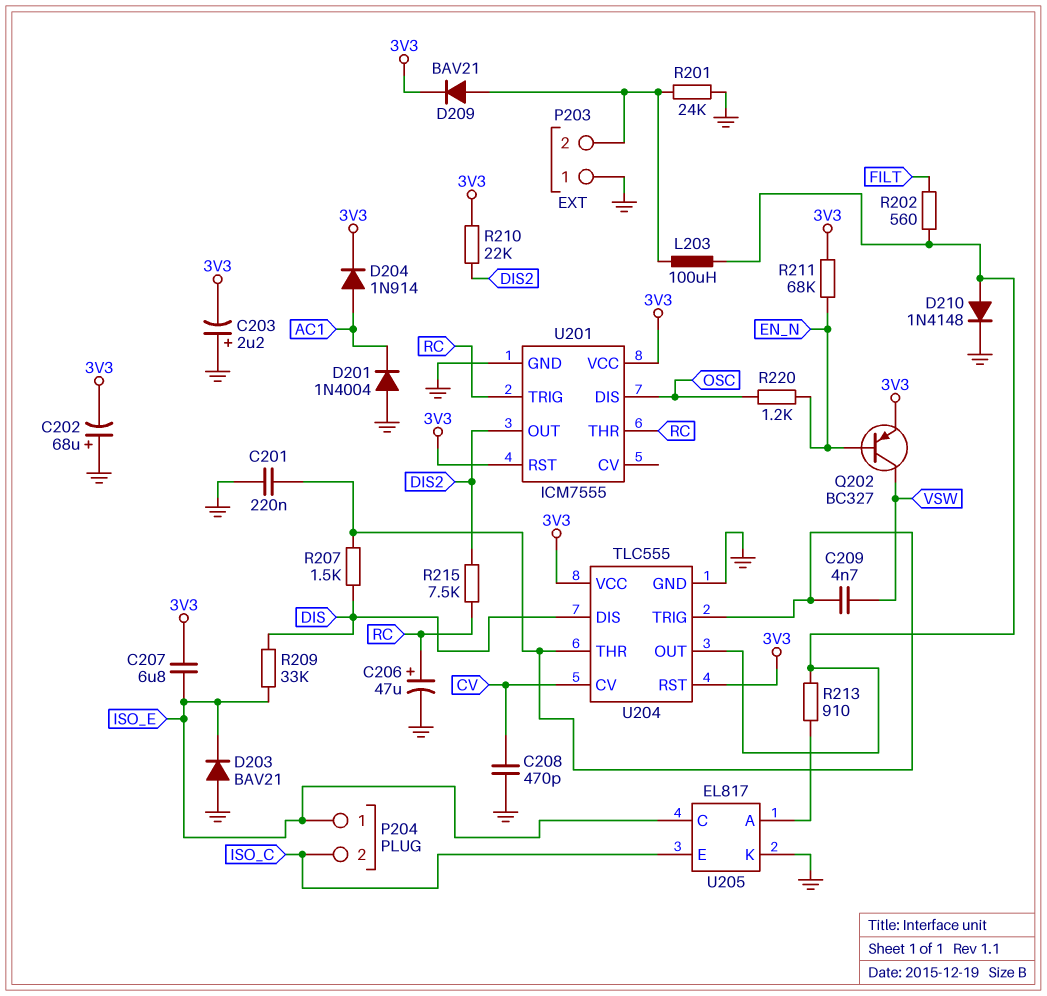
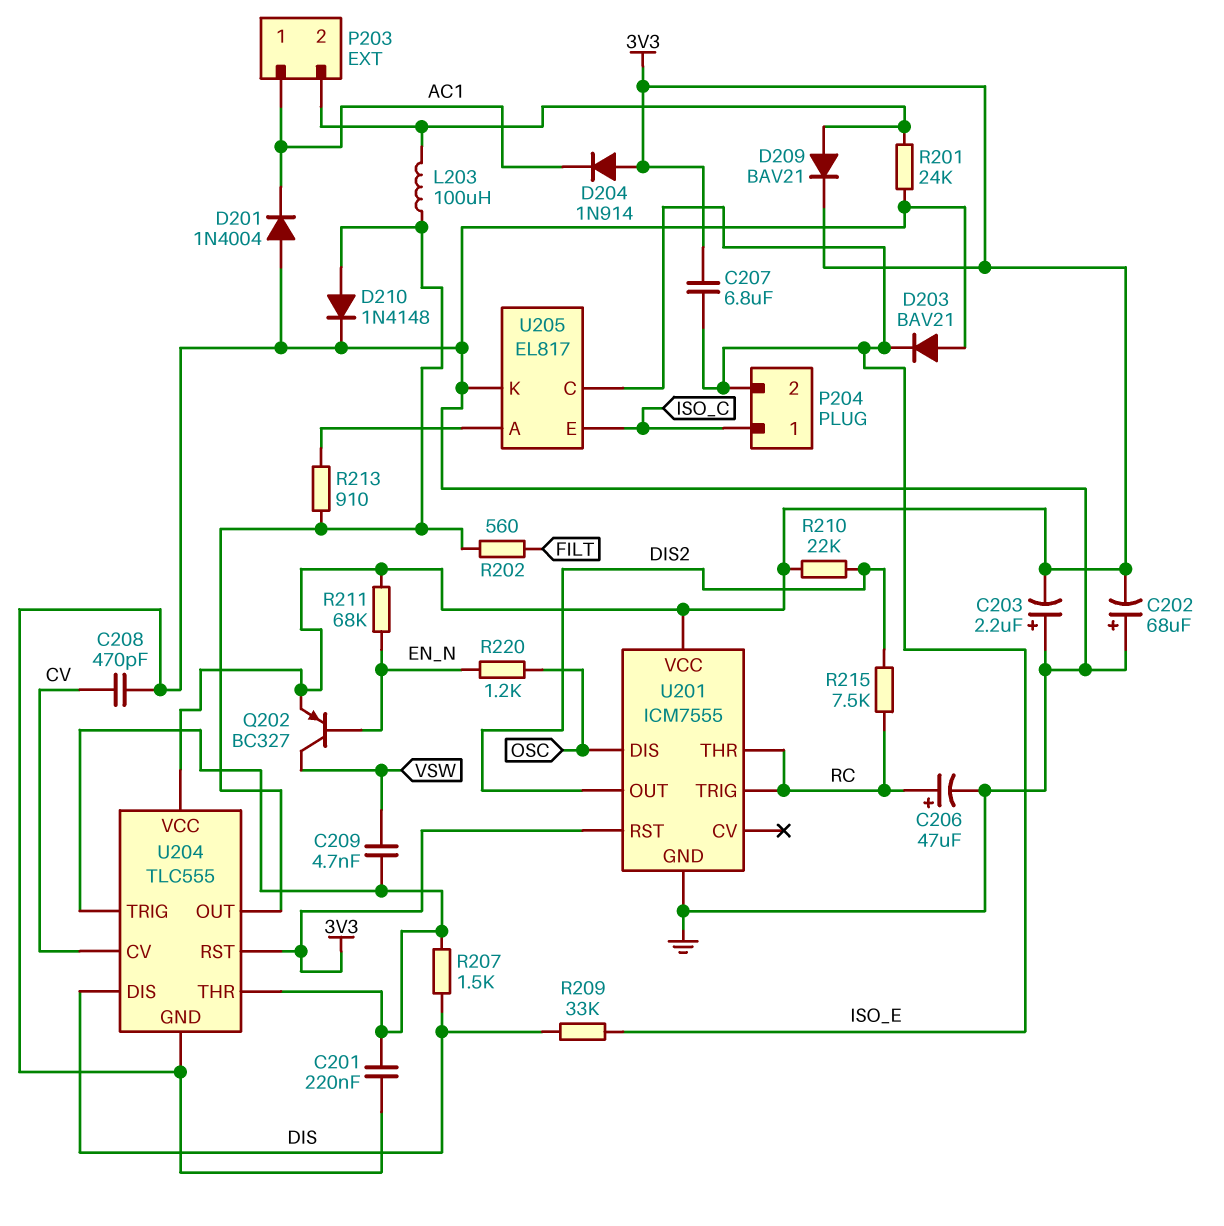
D204: diode 1N914 (A AC1, K 3V3) -> diode 1N914 (A 3V3, K AC1)
P203 pin 1: GND -> AC1
P204 pin 1: ISO_E -> ISO_C
P204 pin 2: ISO_C -> ISO_E

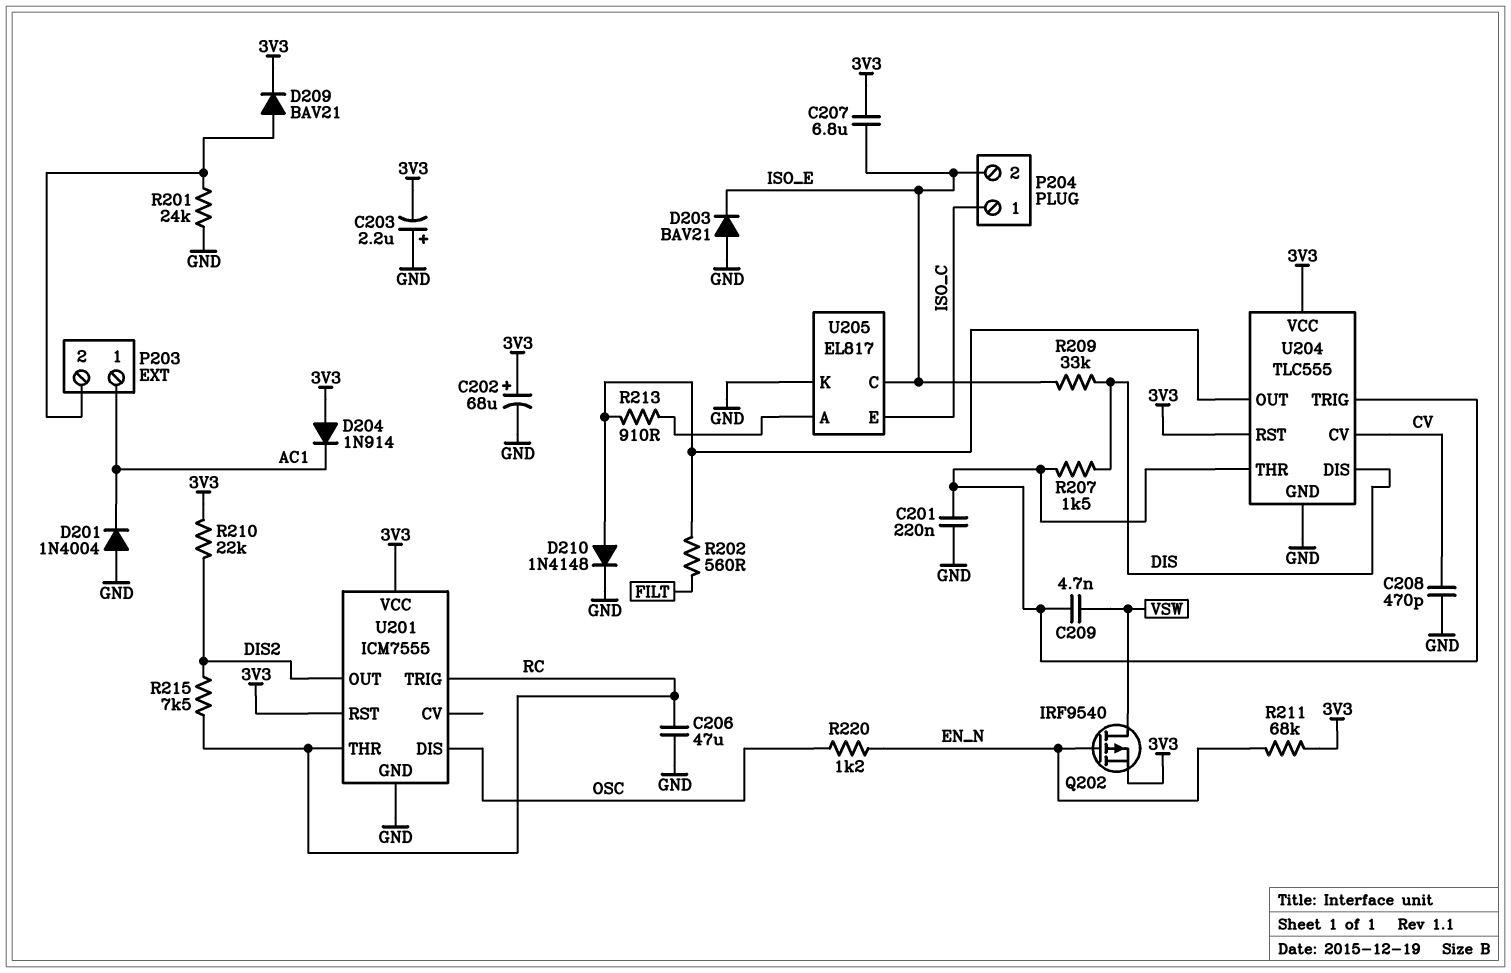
C202: 68uF (plus GND, minus 3V3) -> 68uF (plus 3V3, minus GND)
C206: 47uF (plus RC, minus GND) -> 47uF (GND, RC)
L203: 100uH (P203/2, U204/OUT) -> none
Q202: PNP BC327 (B EN_N, C VSW, E 3V3) -> PMOS IRF9540 (G EN_N, D VSW, S 3V3)

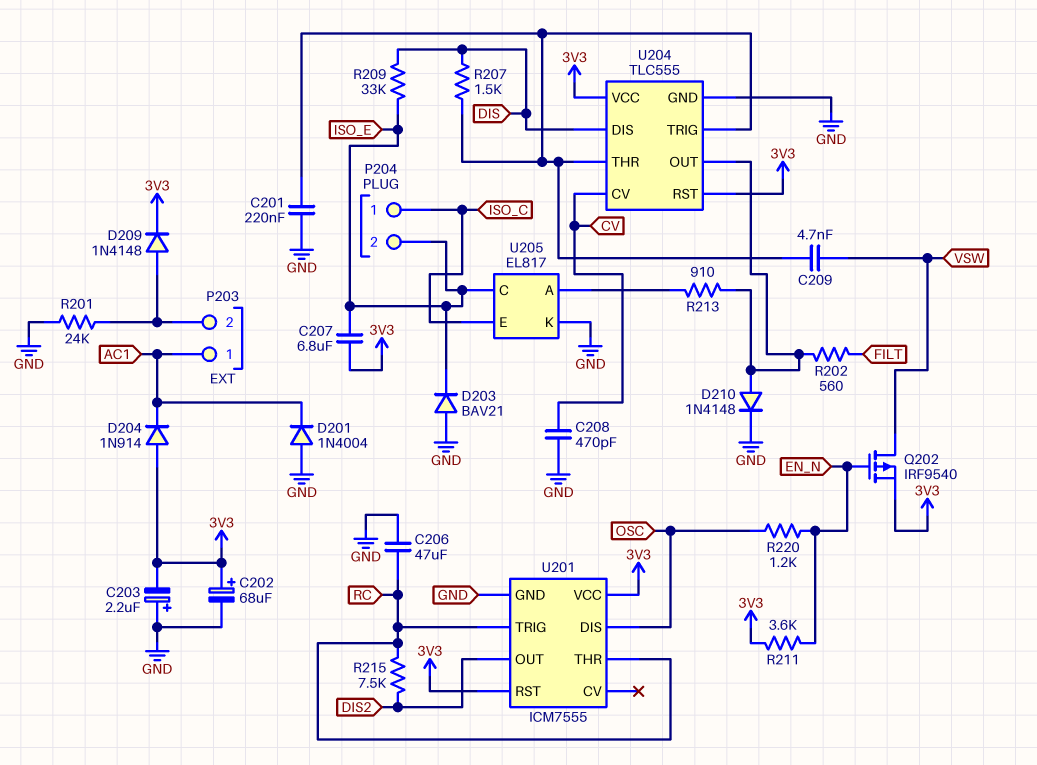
D209: diode BAV21 (A P203/2, K 3V3) -> diode 1N4148 (A P203/2, K 3V3)
R210: 22k (3V3, DIS2) -> none
R211: 68k (3V3, EN_N) -> 3.6k (3V3, EN_N)

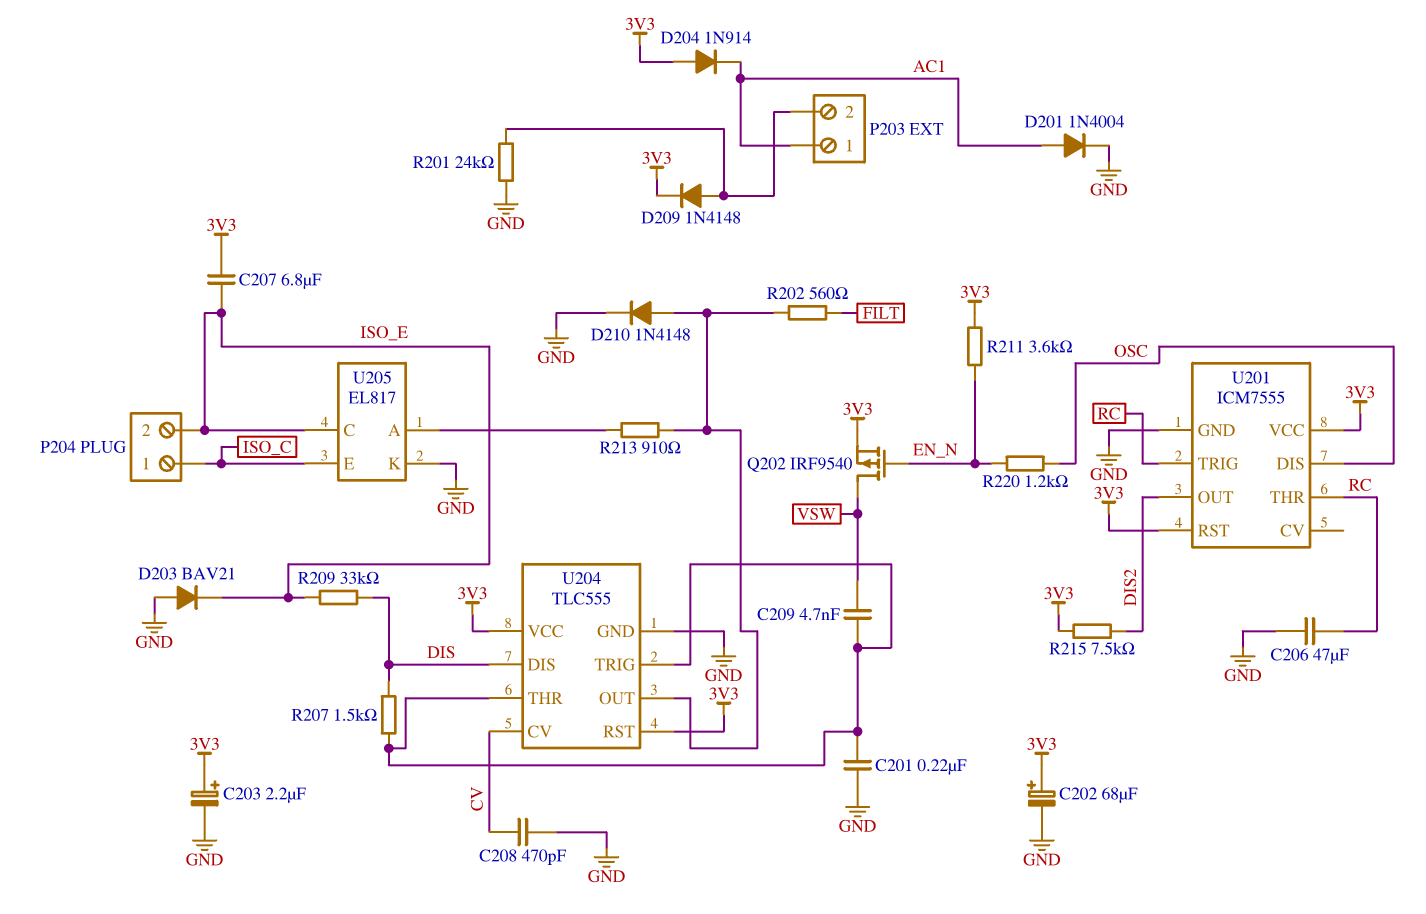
C203: 2.2uF (plus GND, minus 3V3) -> 2.2uF (plus 3V3, minus GND)
D201: diode 1N4004 (A GND, K AC1) -> diode 1N4004 (A AC1, K GND)
R215: 7.5k (DIS2, RC) -> 7.5k (3V3, DIS2)

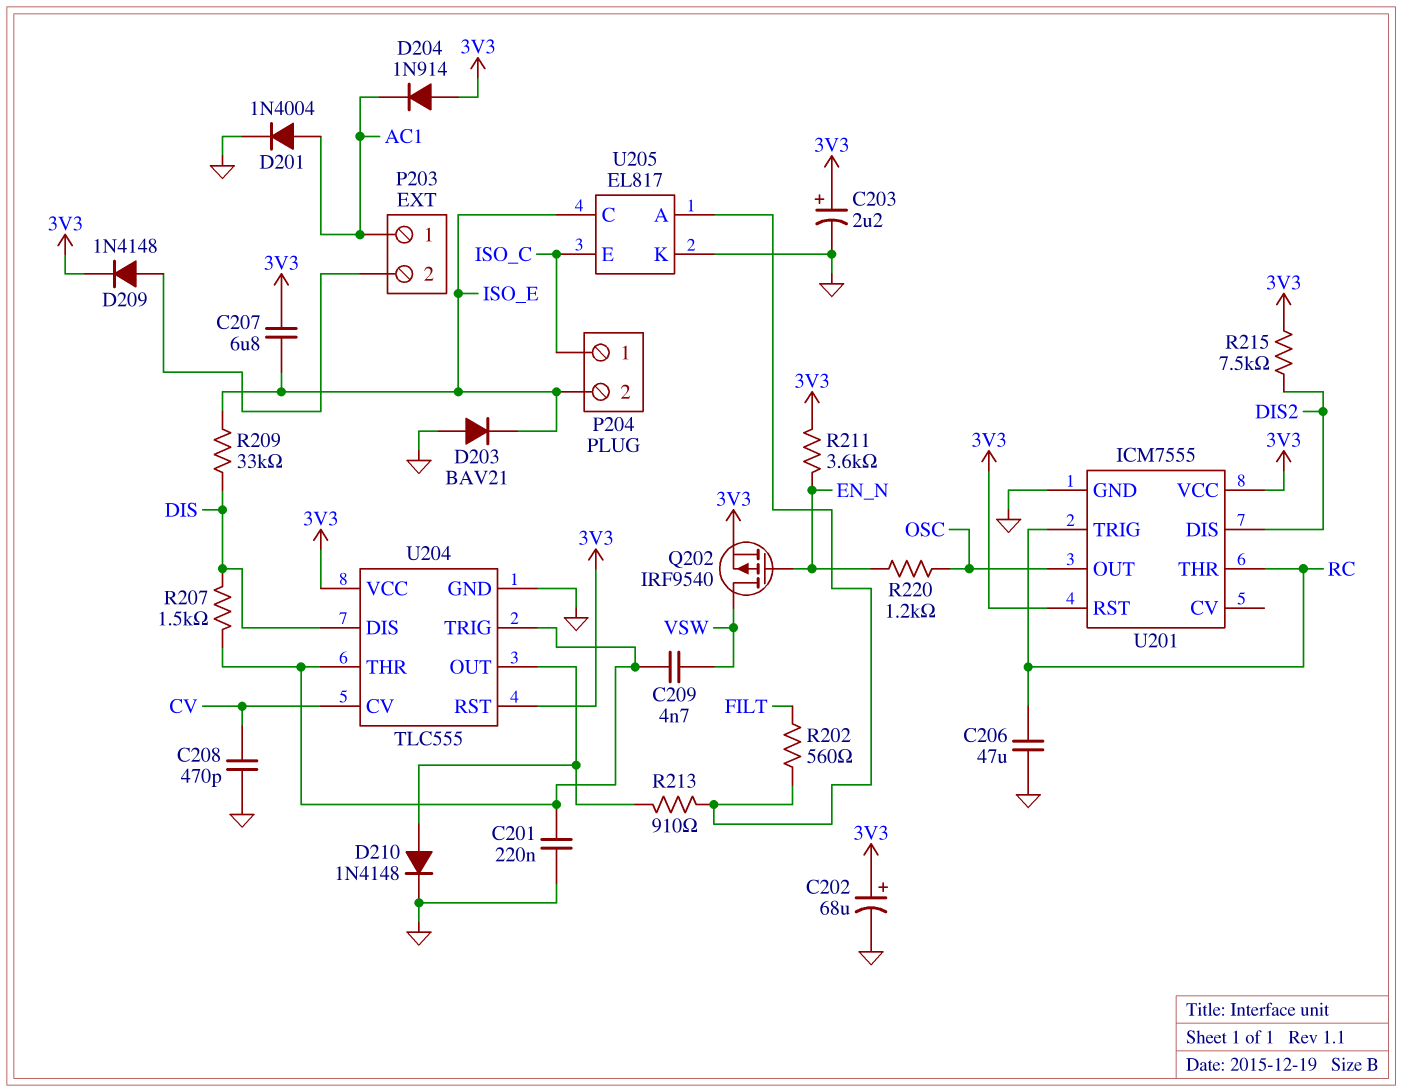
R201: 24k (GND, P203/2) -> none
R202: 560 (FILT, U204/OUT) -> 560 (FILT, U205/A)
U201 pin DIS: OSC -> DIS2
U201 pin OUT: DIS2 -> OSC

